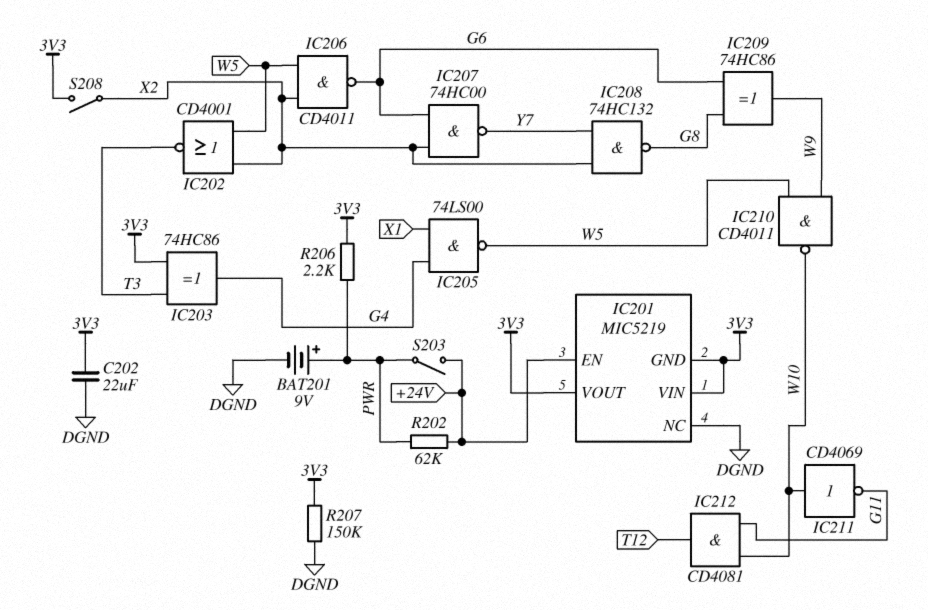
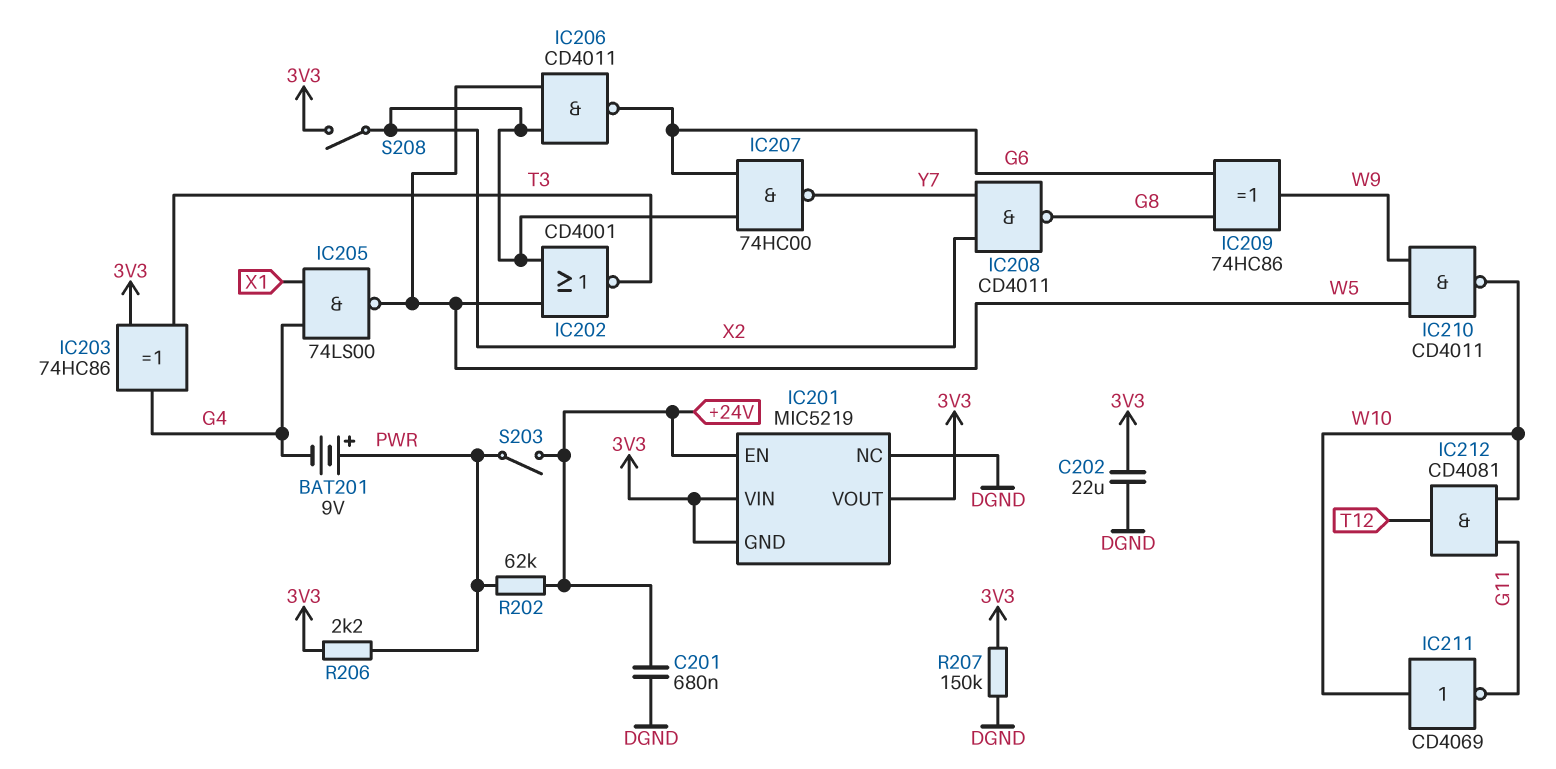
BAT201: 9V (plus PWR, minus DGND) -> 9V (plus PWR, minus G4)
C201: none -> 680nF (+24V, DGND)
IC208: NAND 74HC132 (in X2, in Y7, out G8) -> NAND CD4011 (in X2, in Y7, out G8)

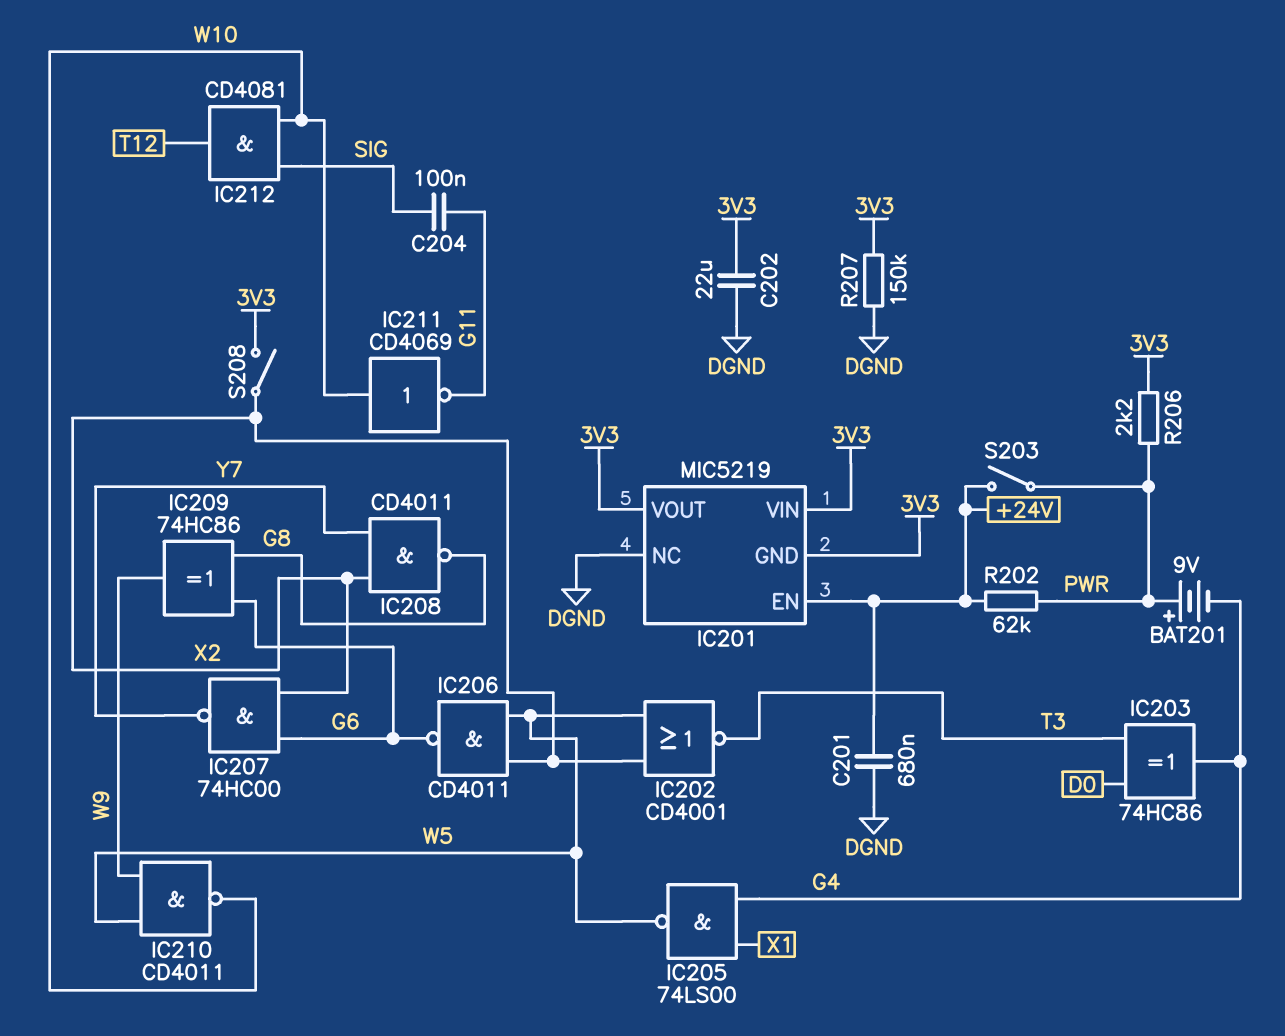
C204: none -> 100nF (G11, SIG)
IC203: XOR 74HC86 (in 3V3, in T3, out G4) -> XOR 74HC86 (in D0, in T3, out G4)
IC212: AND CD4081 (in G11, in W10, out T12) -> AND CD4081 (in SIG, in W10, out T12)

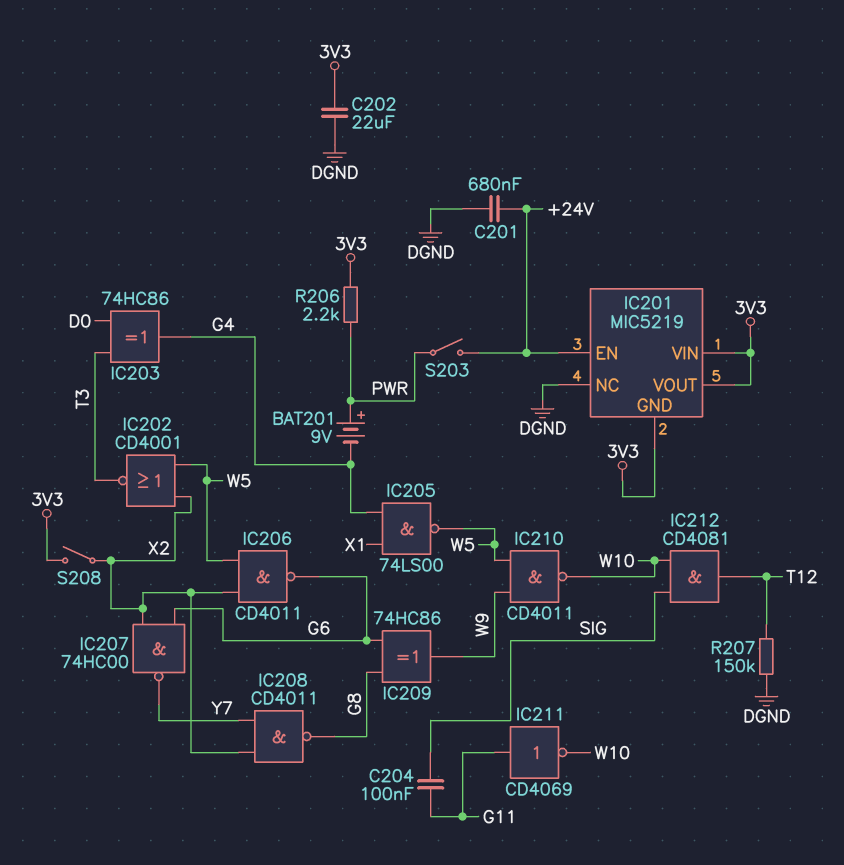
IC211: NOT CD4069 (in W10, out G11) -> NOT CD4069 (in G11, out W10)
R202: 62k (+24V, PWR) -> none
R207: 150k (3V3, DGND) -> 150k (DGND, T12)

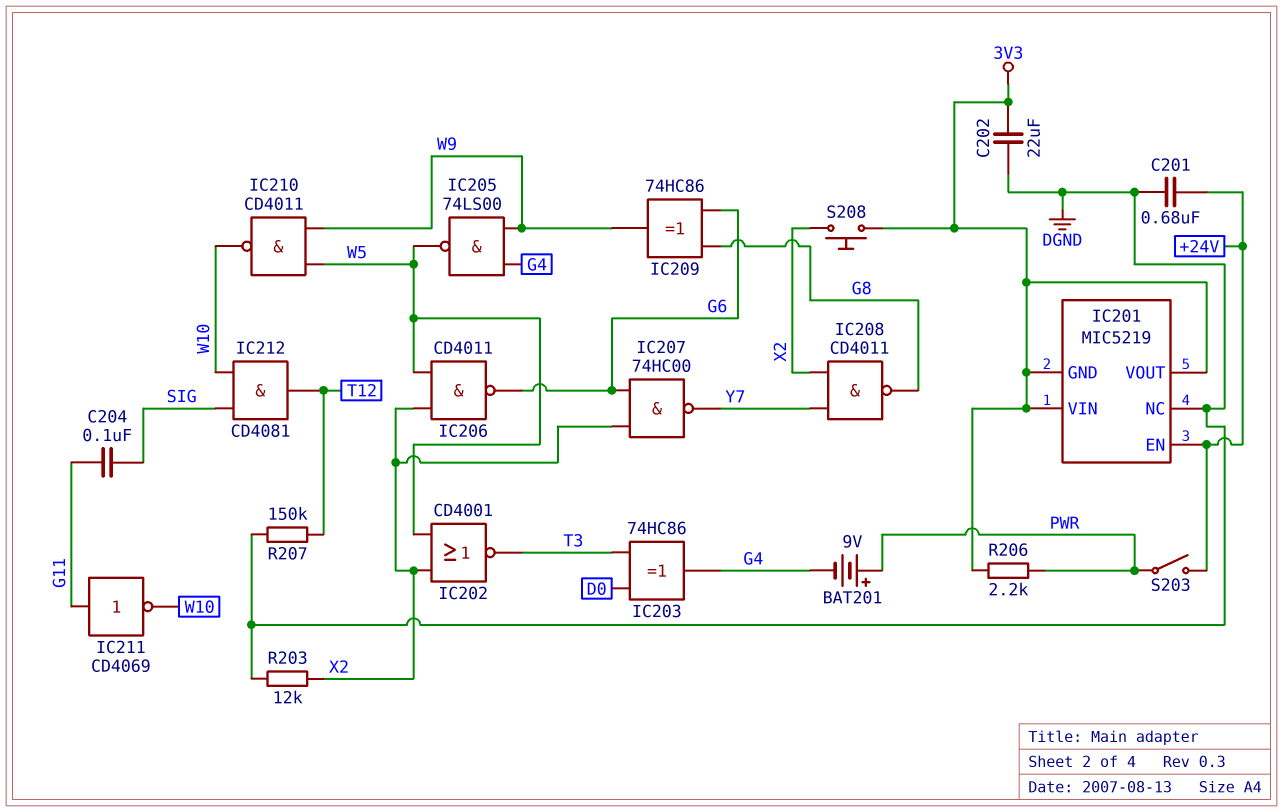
IC205: NAND 74LS00 (in G4, in X1, out W5) -> NAND 74LS00 (in G4, in W9, out W5)
R203: none -> 12k (DGND, X2)
S208: switch (3V3, X2) -> button (3V3, X2)

